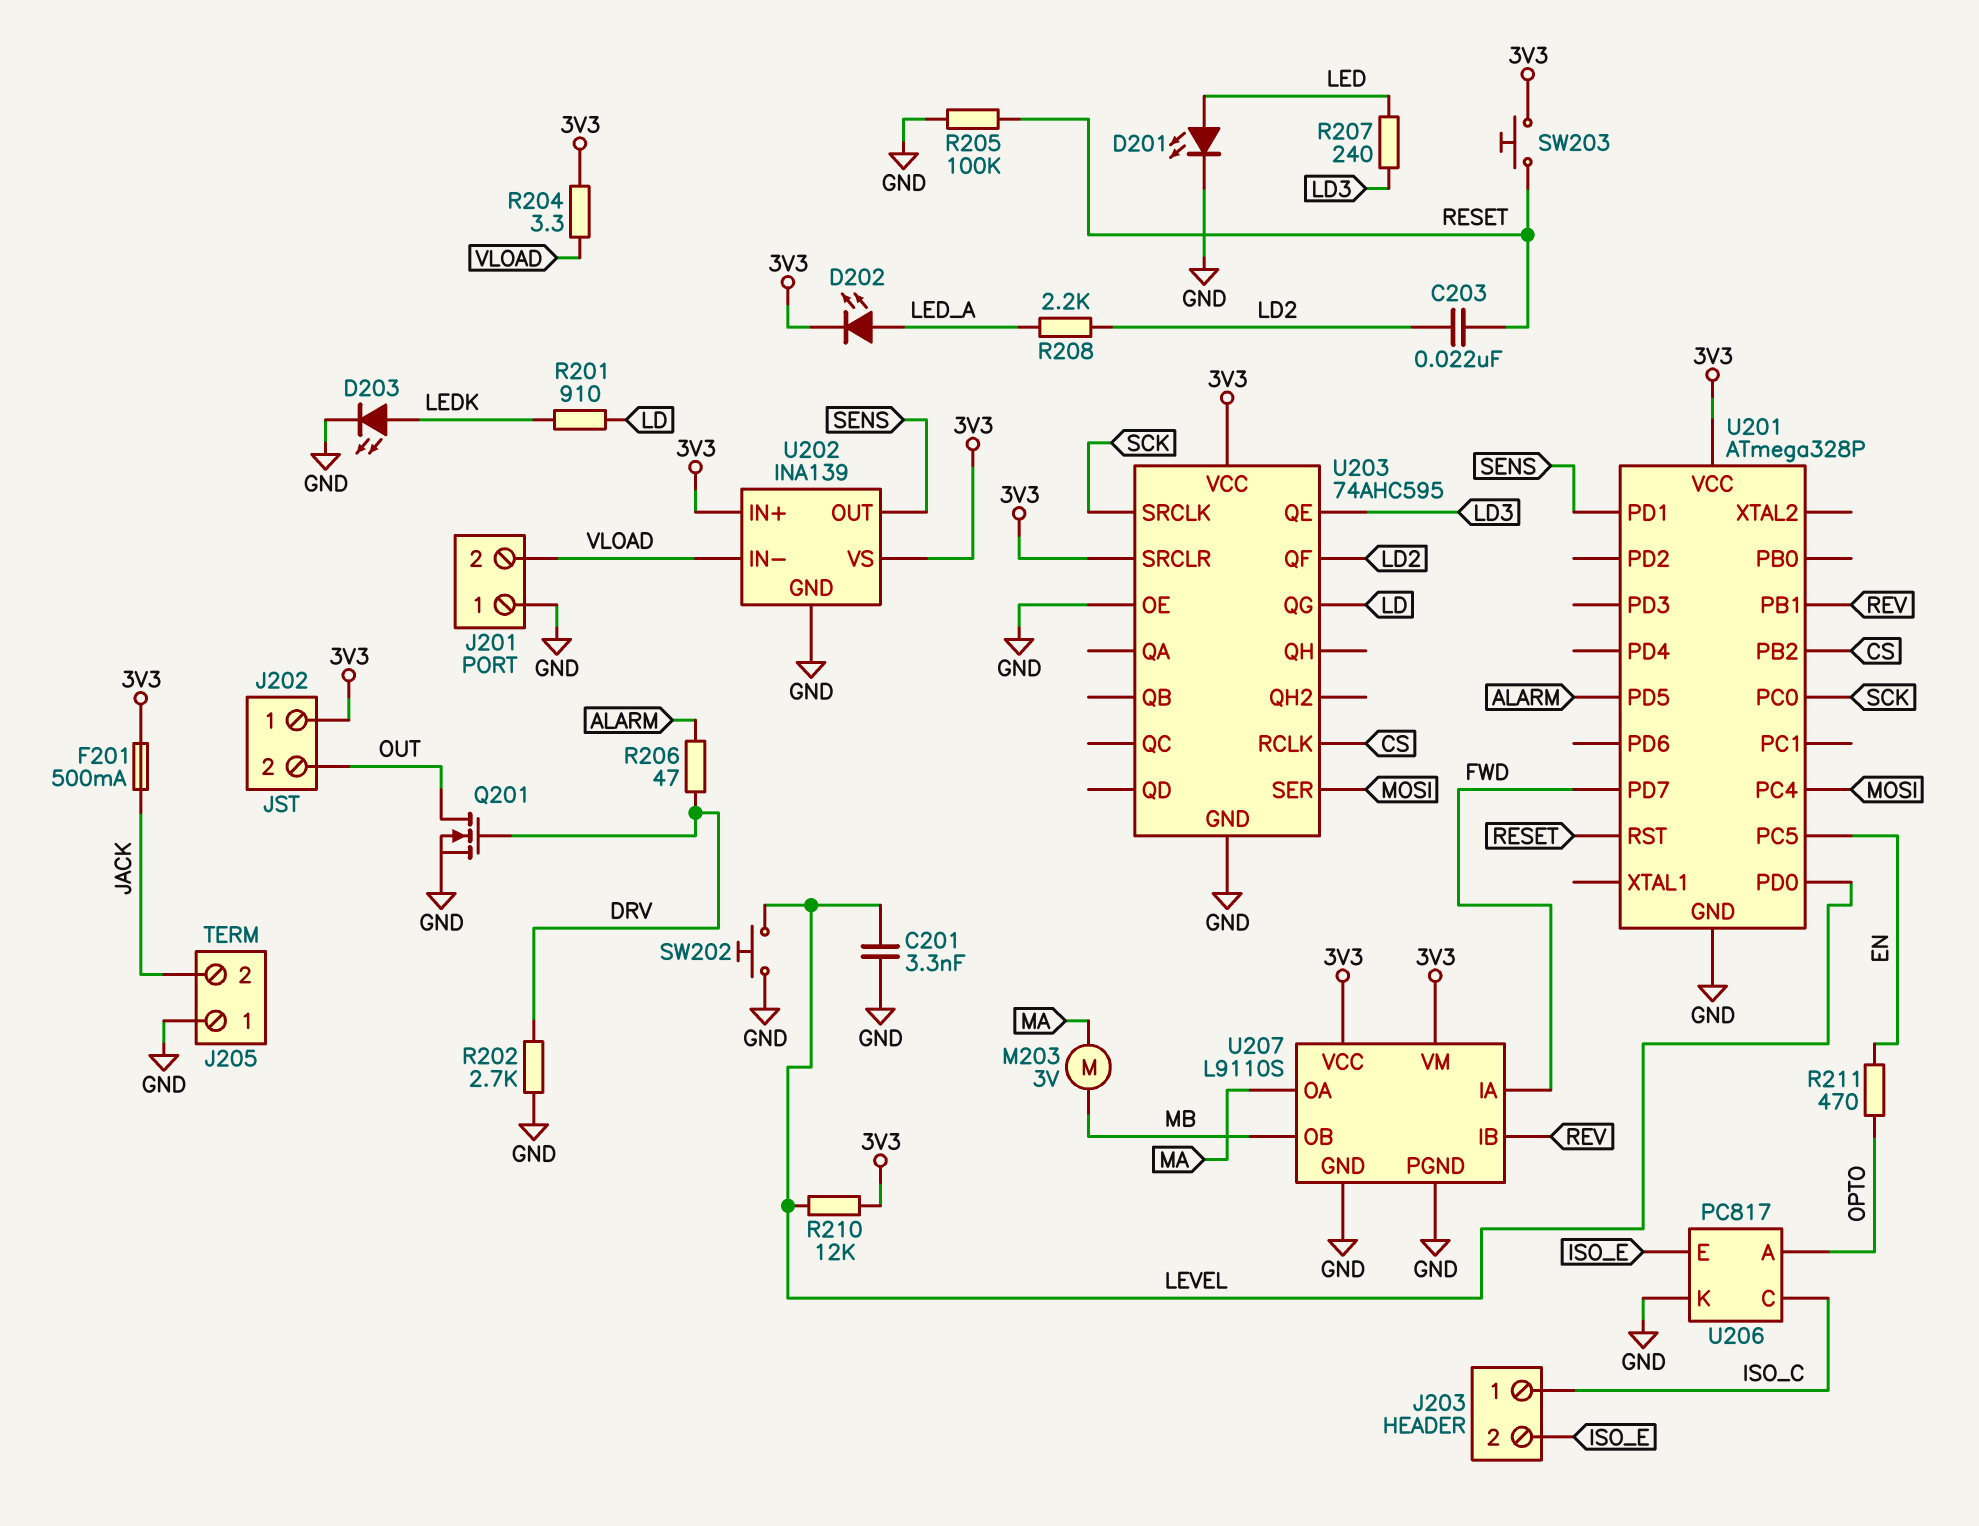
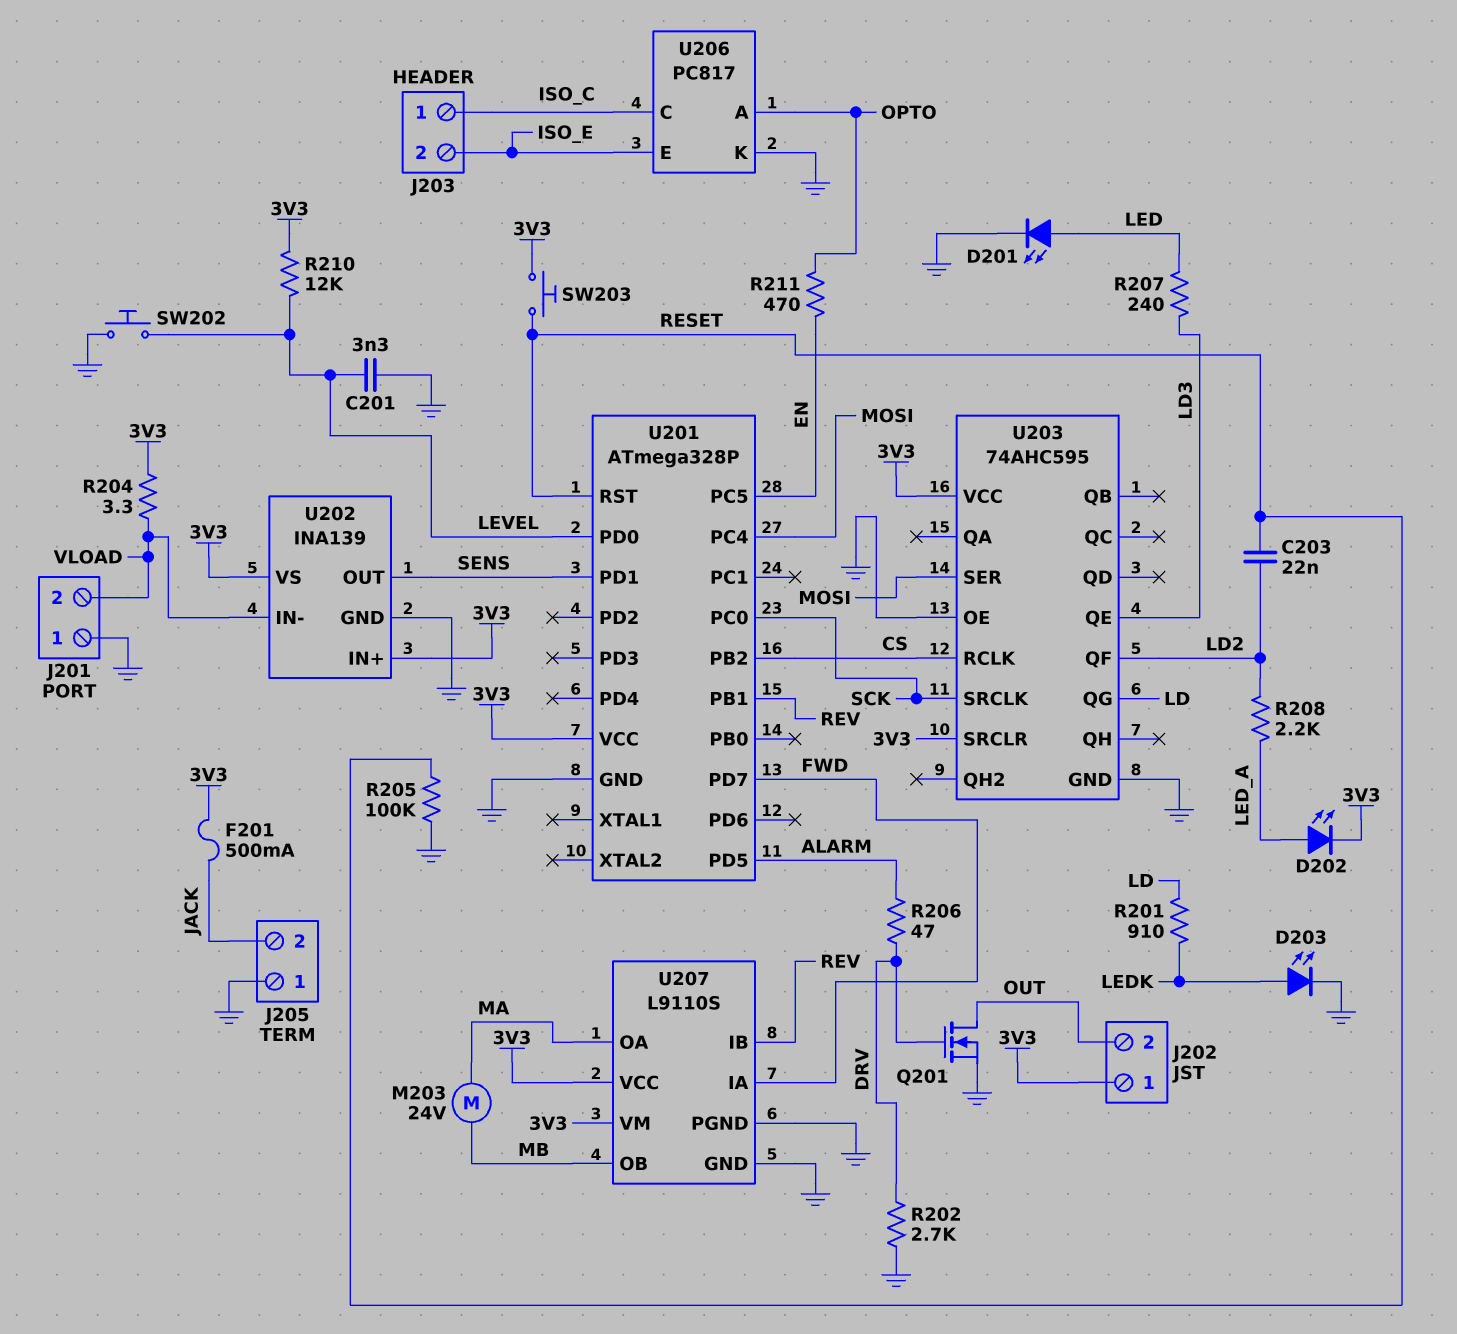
M203: motor 3V (MA, MB) -> motor 24V (MA, MB)

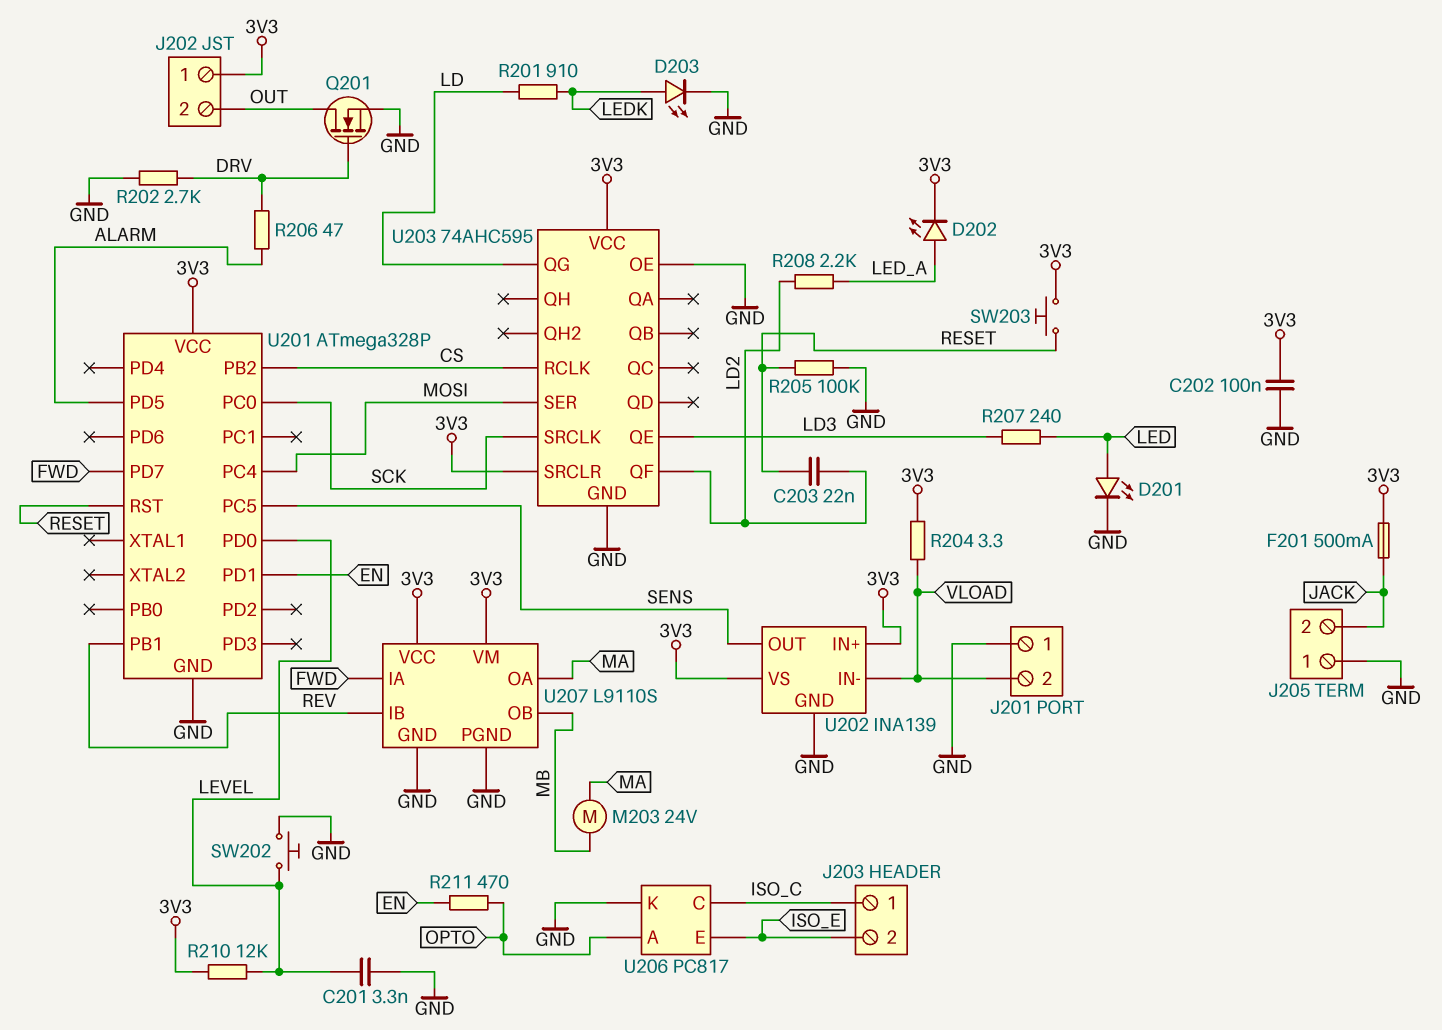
C202: none -> 100nF (3V3, GND)
U201 pin PC5: EN -> SENS
U201 pin PD1: SENS -> EN

